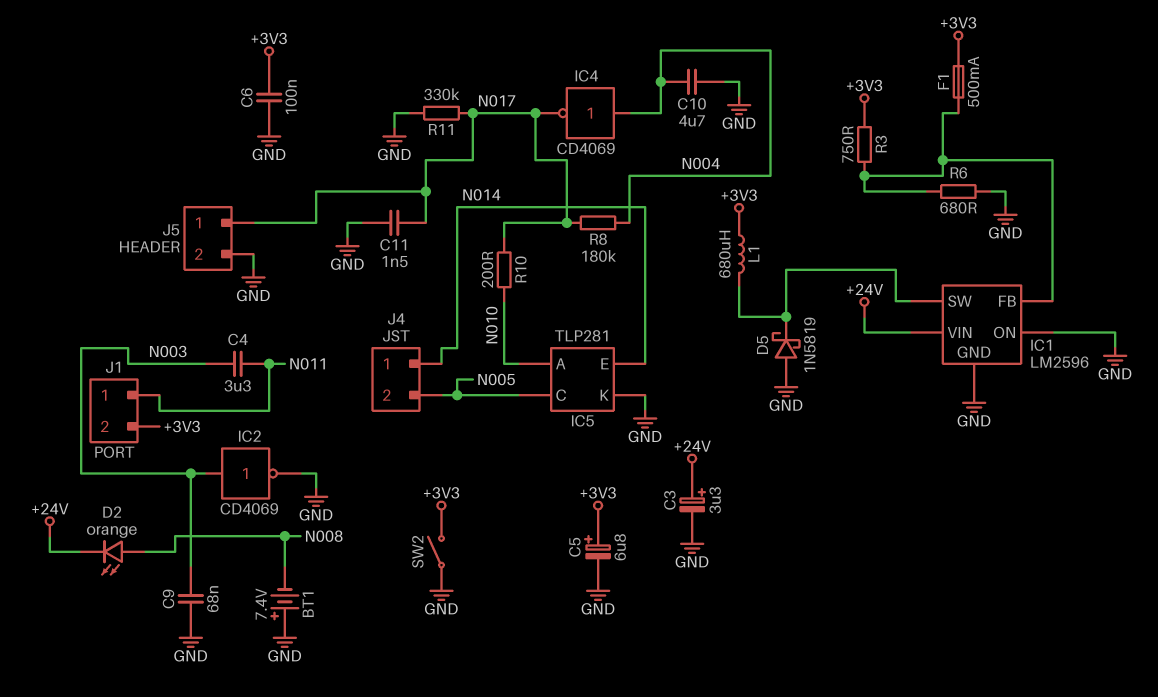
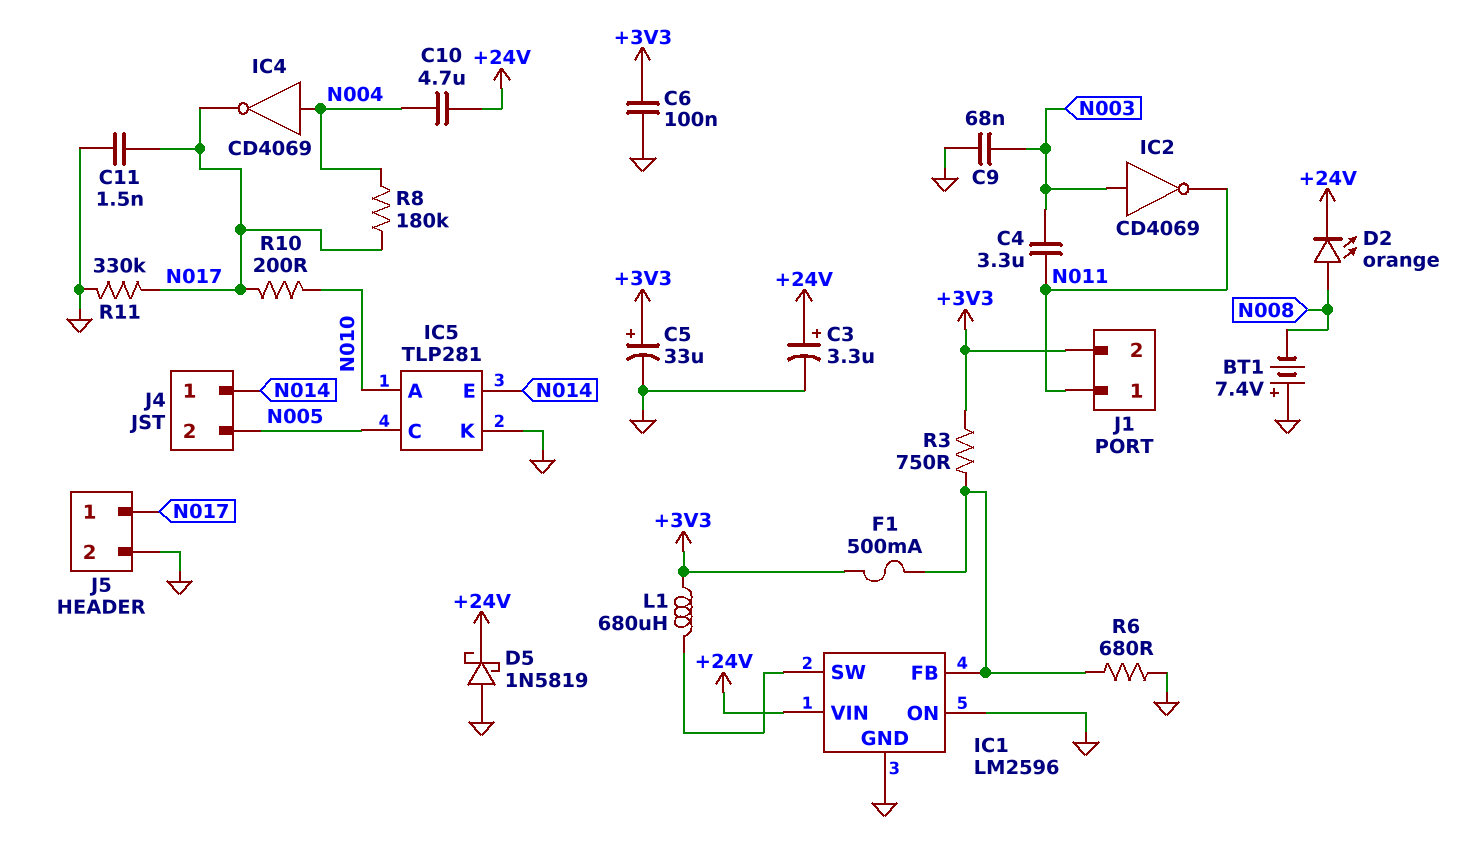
C5: 6.8uF (plus +3V3, minus GND) -> 33uF (plus +3V3, minus GND)
C10: 4.7uF (GND, N004) -> 4.7uF (+24V, N004)
D5: schottky 1N5819 (A GND, K IC1/SW) -> schottky 1N5819 (A GND, K +24V)
IC2: NOT CD4069 (in N003, out GND) -> NOT CD4069 (in N003, out N011)
SW2: switch (+3V3, GND) -> none

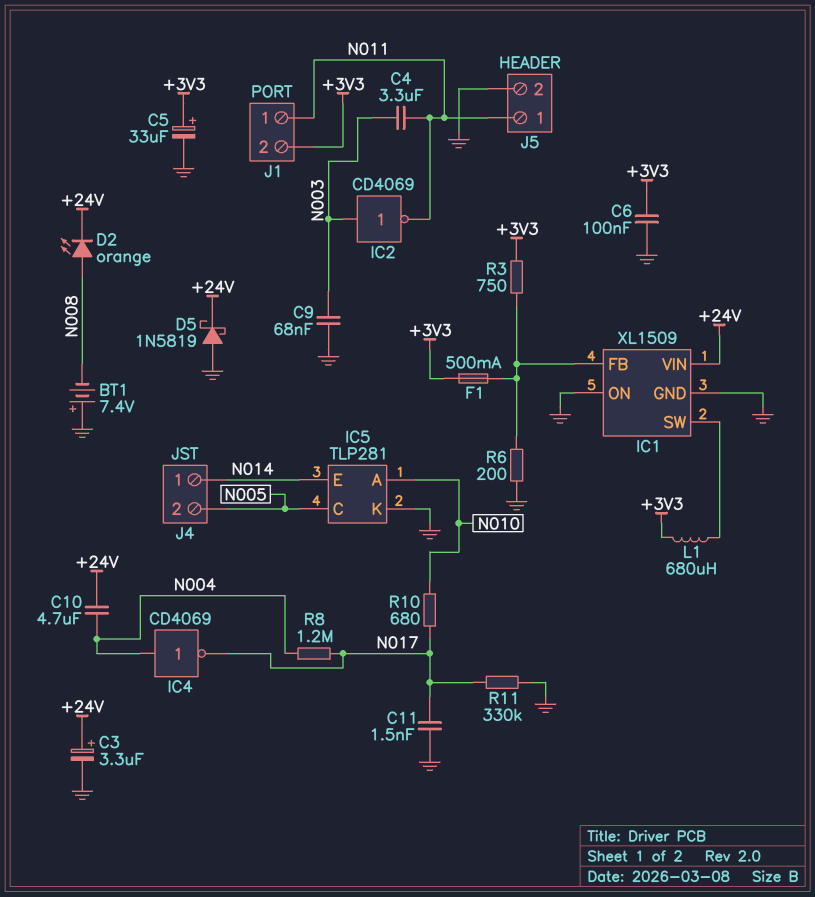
IC1: LM2596 -> XL1509
J5 pin 1: N017 -> N011
R6: 680 (GND, IC1/FB) -> 200 (GND, IC1/FB)
R8: 180k (N004, N017) -> 1.2M (N004, N017)
R10: 200 (N010, N017) -> 680 (N010, N017)

